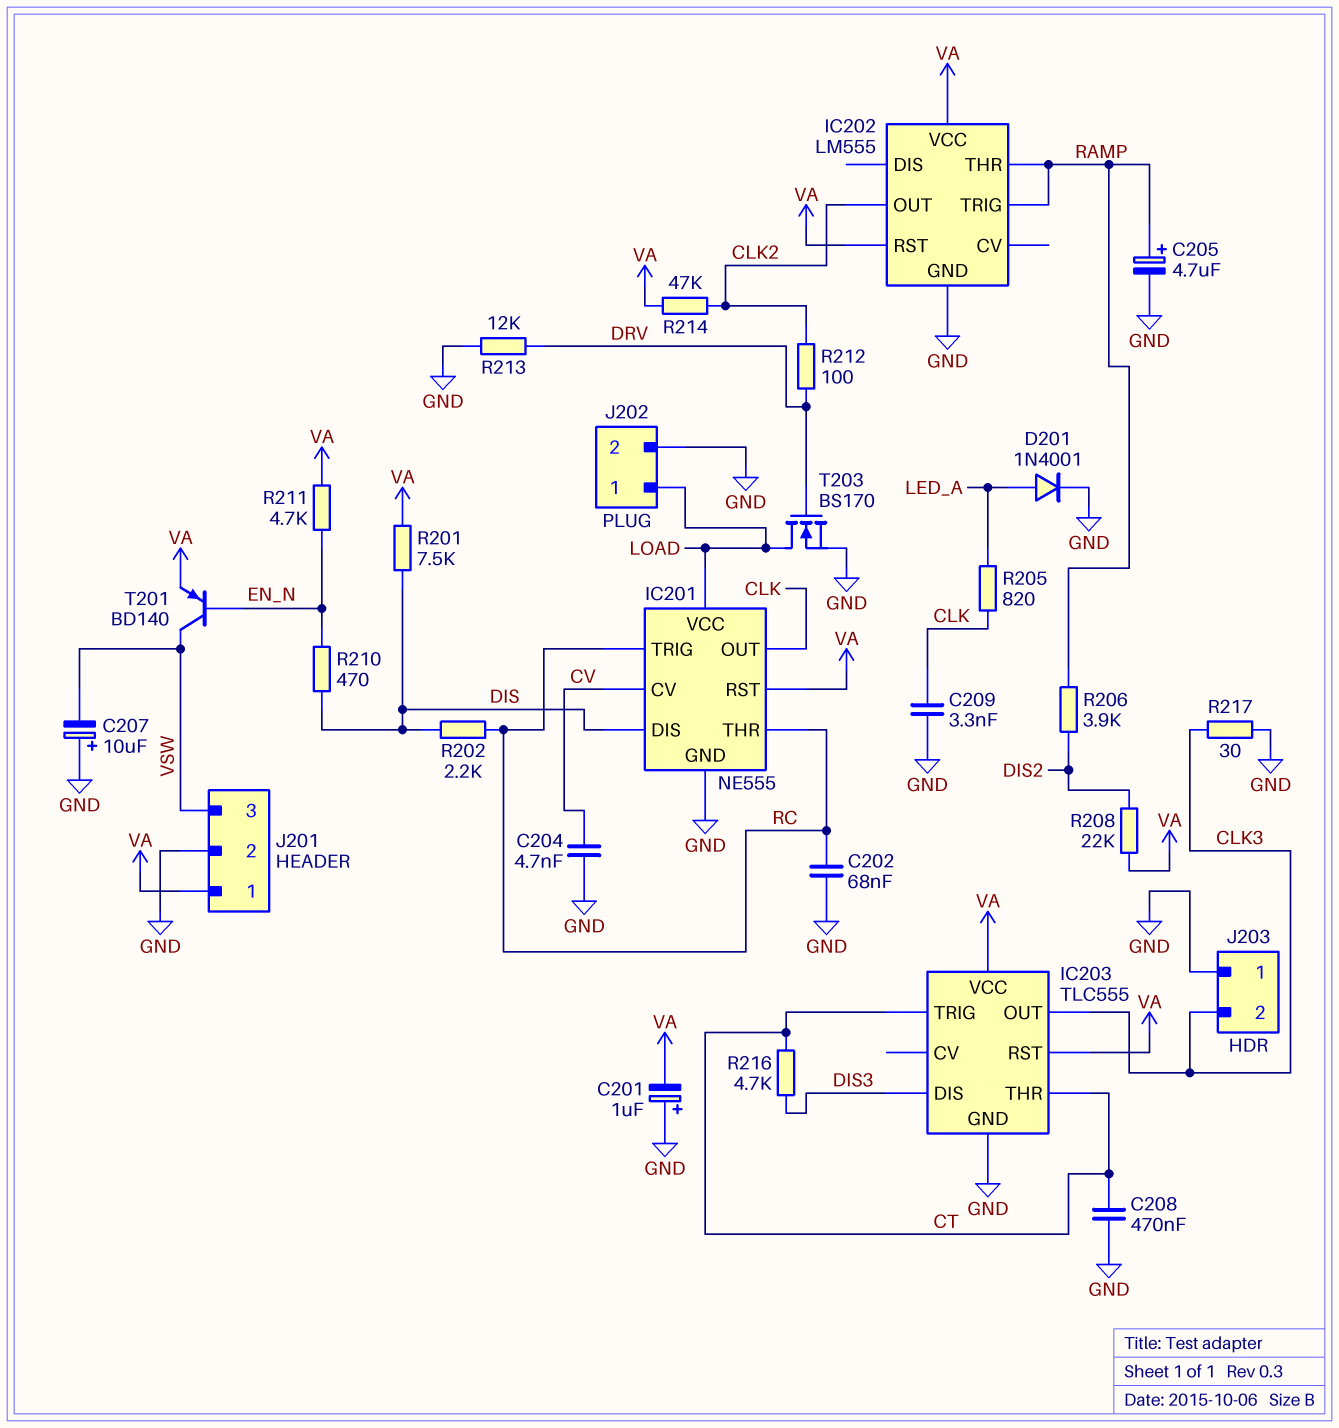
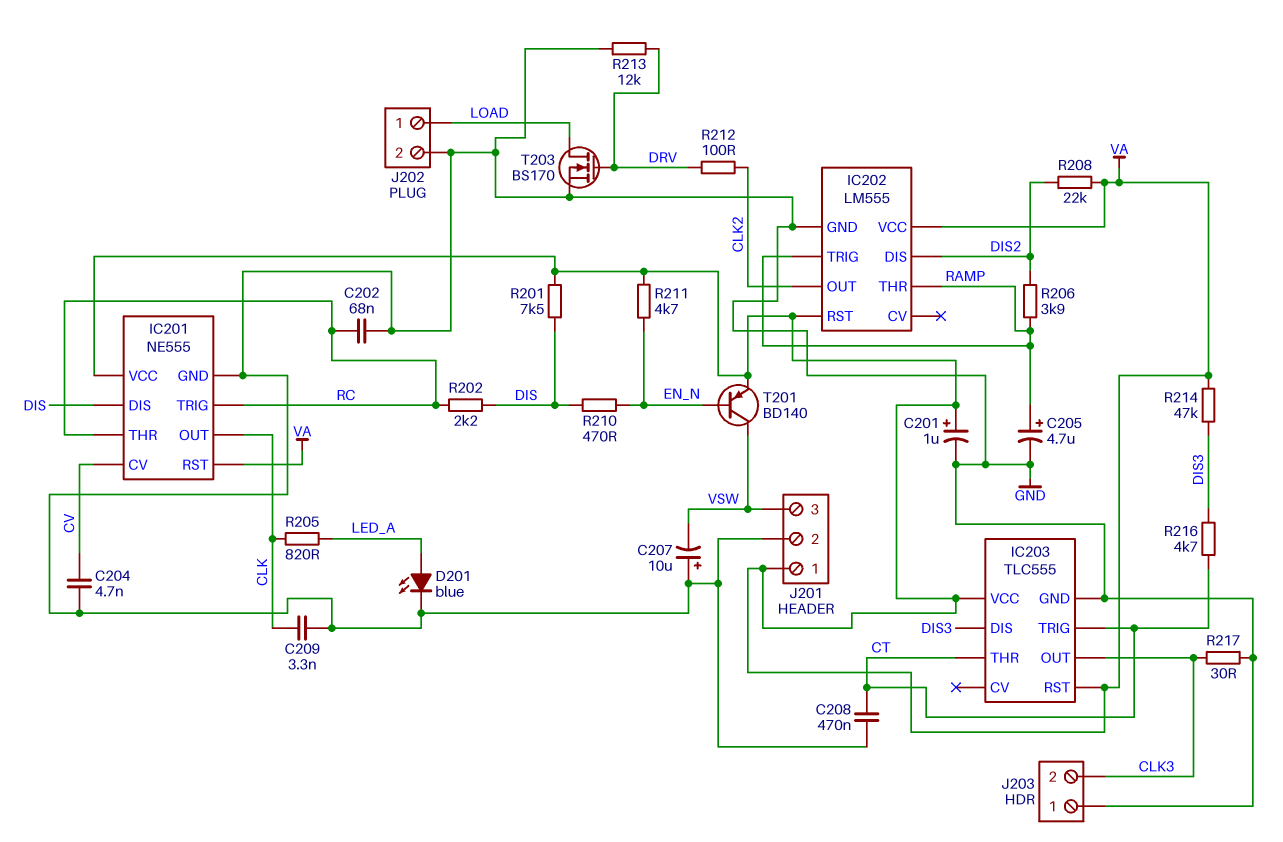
C201: 1uF (plus GND, minus VA) -> 1uF (plus VA, minus GND)
D201: diode 1N4001 (A LED_A, K GND) -> LED blue (A LED_A, K GND)
IC201 pin VCC: LOAD -> VA
IC202 pin DIS: none -> DIS2
R214: 47k (CLK2, VA) -> 47k (DIS3, VA)

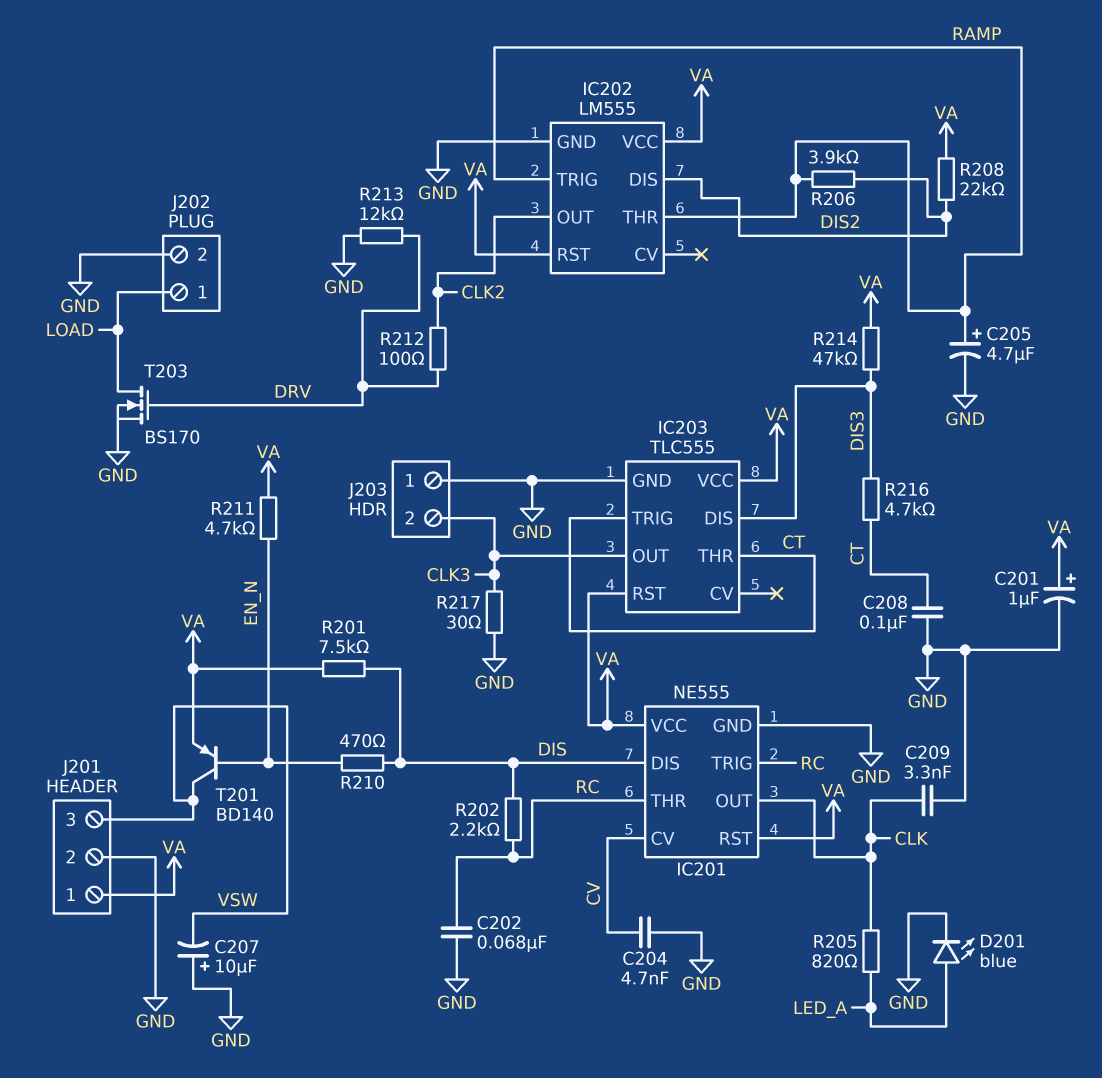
C208: 470nF (CT, GND) -> 100nF (CT, GND)

